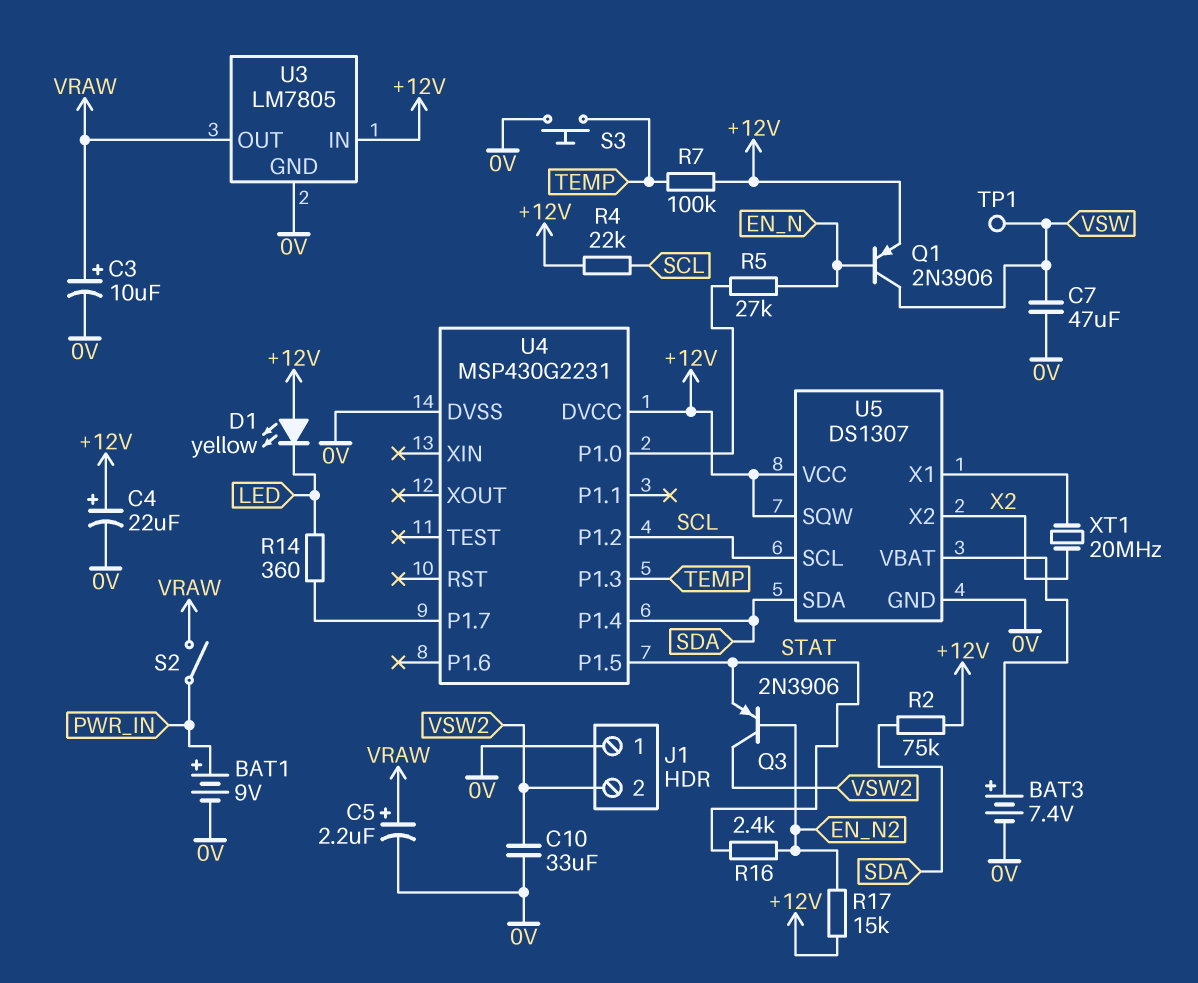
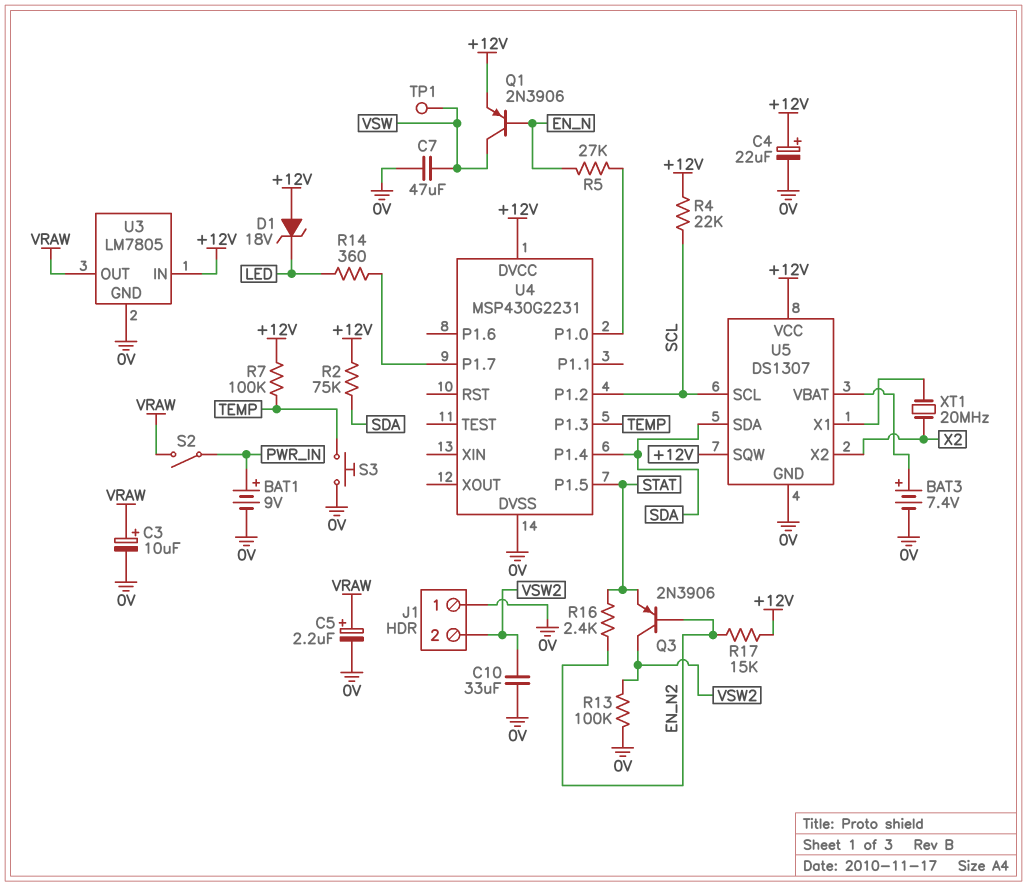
D1: LED yellow (A +12V, K LED) -> zener 18V (A +12V, K LED)
R13: none -> 100k (0V, VSW2)

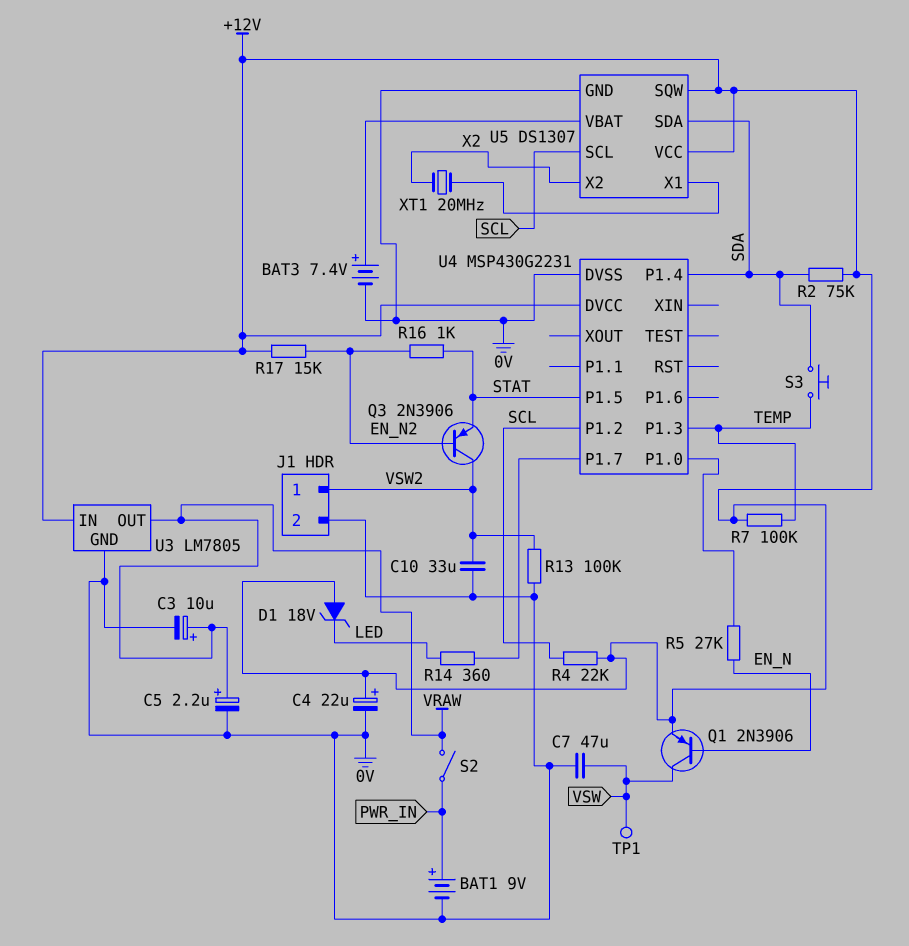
J1 pin 1: 0V -> VSW2
J1 pin 2: VSW2 -> 0V
R16: 2.4k (EN_N2, STAT) -> 1k (EN_N2, STAT)
S3: button (0V, TEMP) -> button (SDA, TEMP)

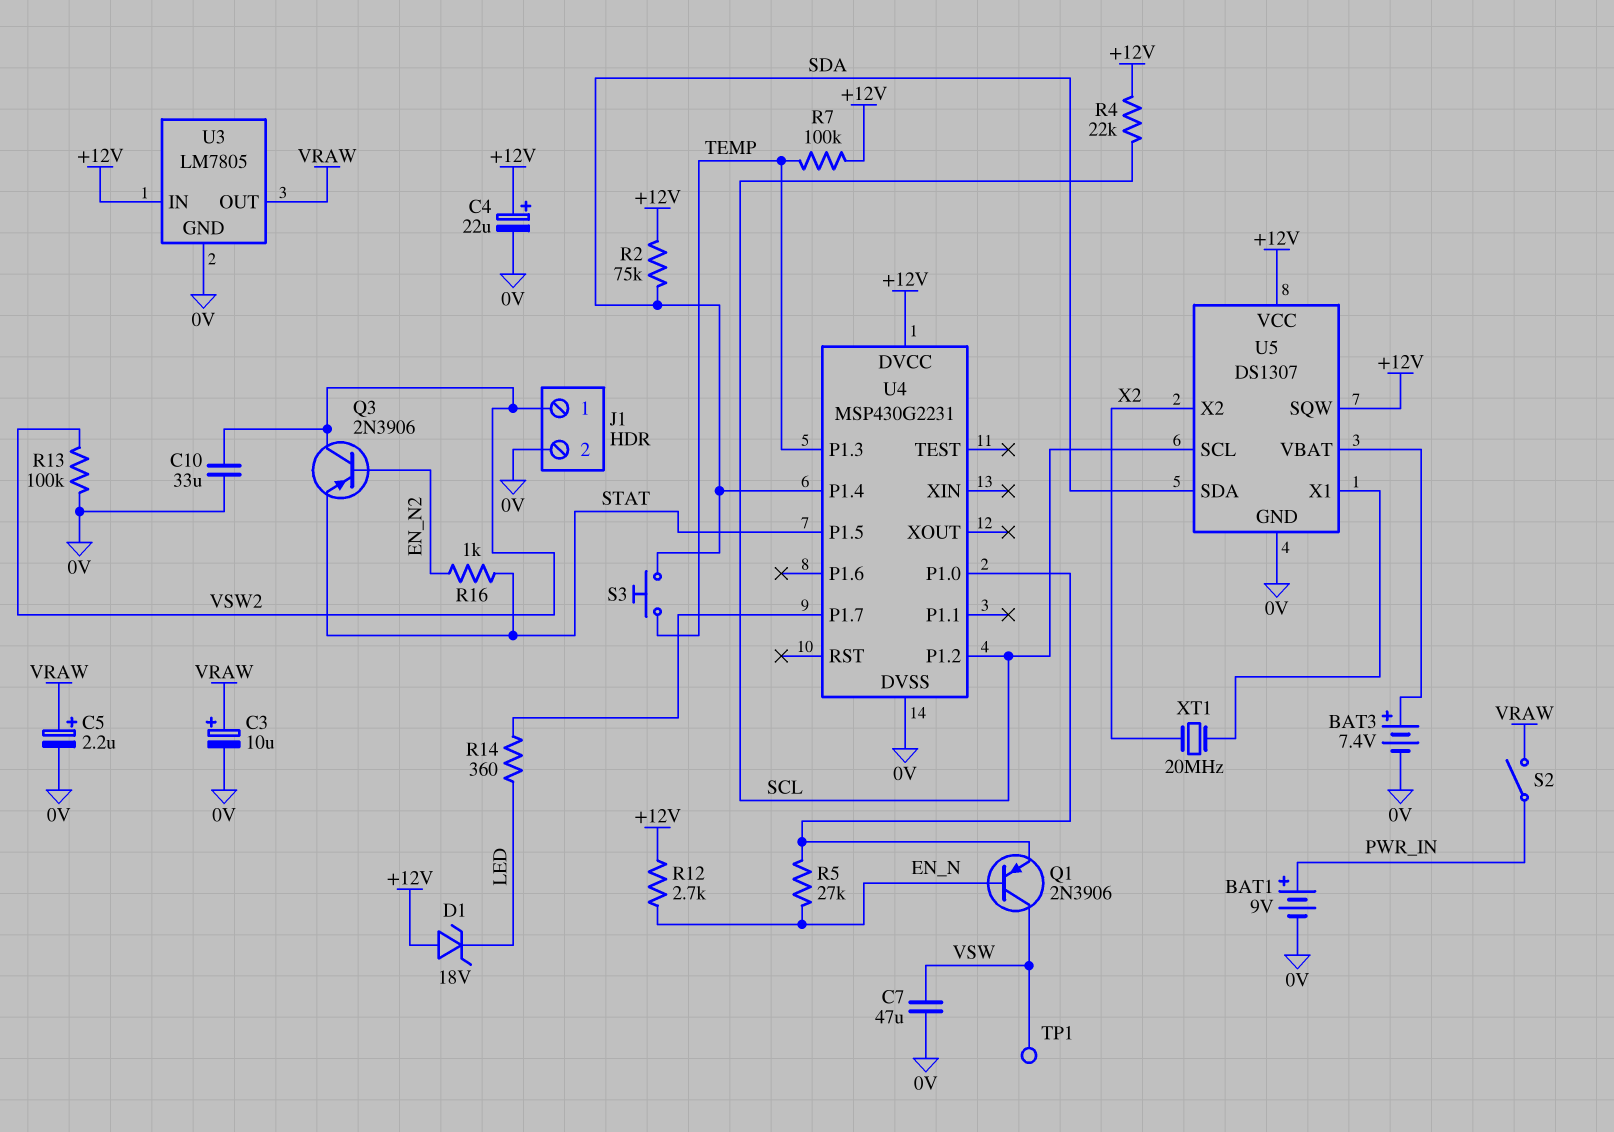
Q1: PNP 2N3906 (B EN_N, C VSW, E +12V) -> PNP 2N3906 (B EN_N, C VSW, E U4/P1.0)
R12: none -> 2.7k (+12V, EN_N)
R17: 15k (+12V, EN_N2) -> none

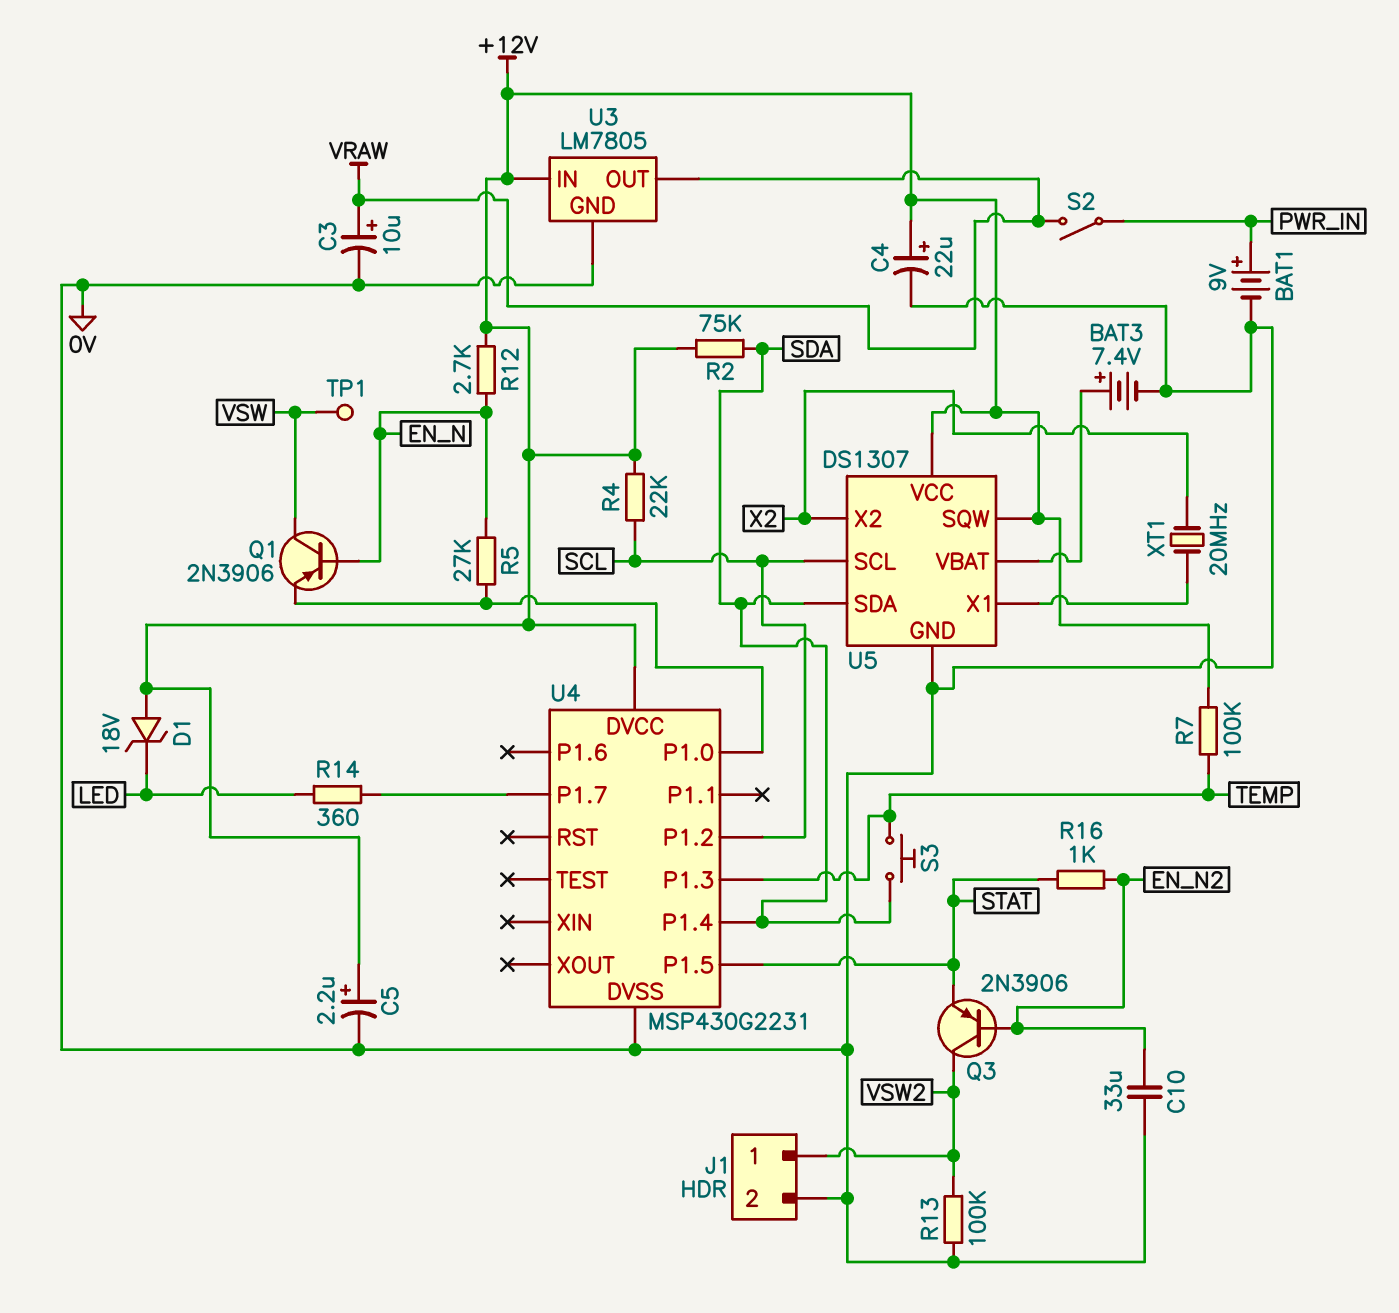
C5: 2.2uF (plus VRAW, minus 0V) -> 2.2uF (plus +12V, minus 0V)
C7: 47uF (0V, VSW) -> none
C10: 33uF (0V, VSW2) -> 33uF (0V, EN_N2)

